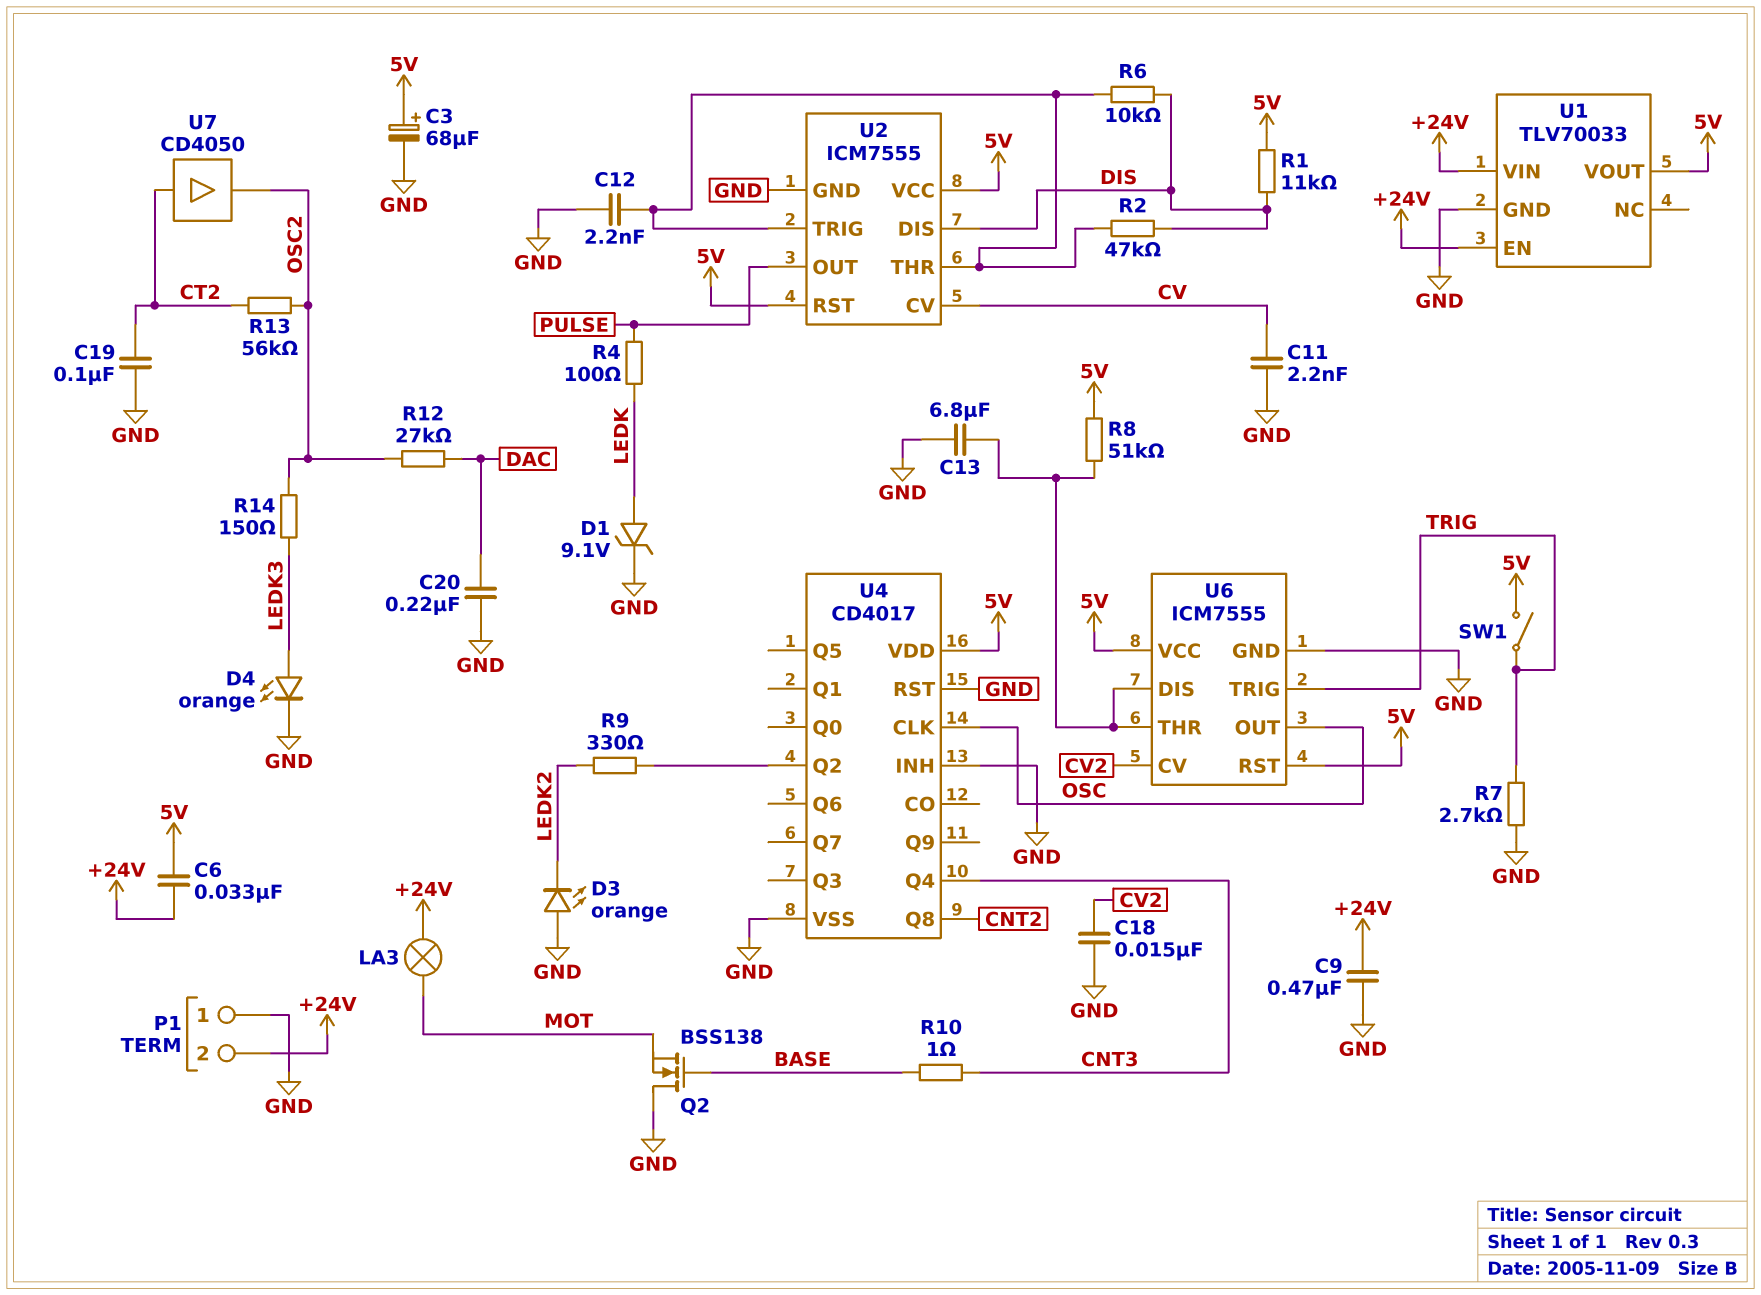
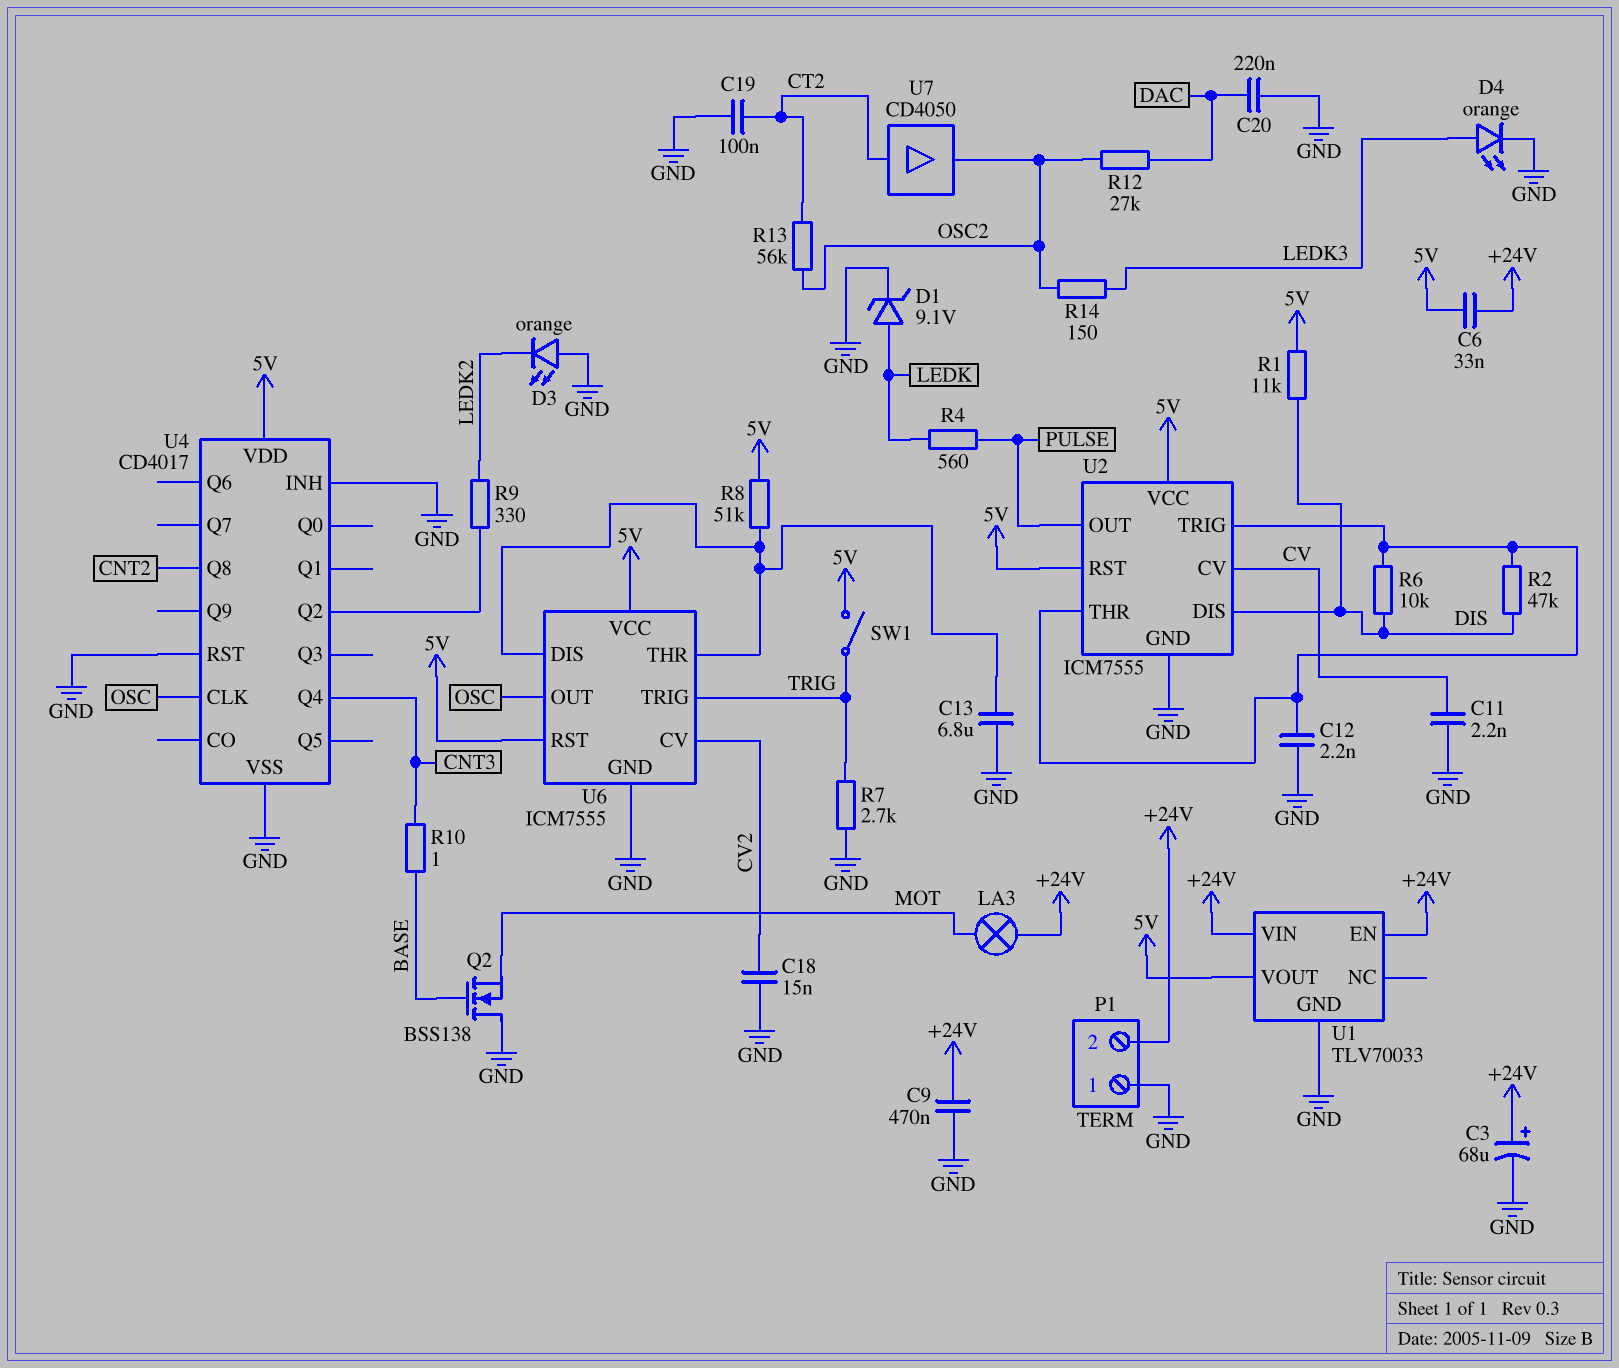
C3: 68uF (plus 5V, minus GND) -> 68uF (plus +24V, minus GND)
R4: 100 (LEDK, PULSE) -> 560 (LEDK, PULSE)

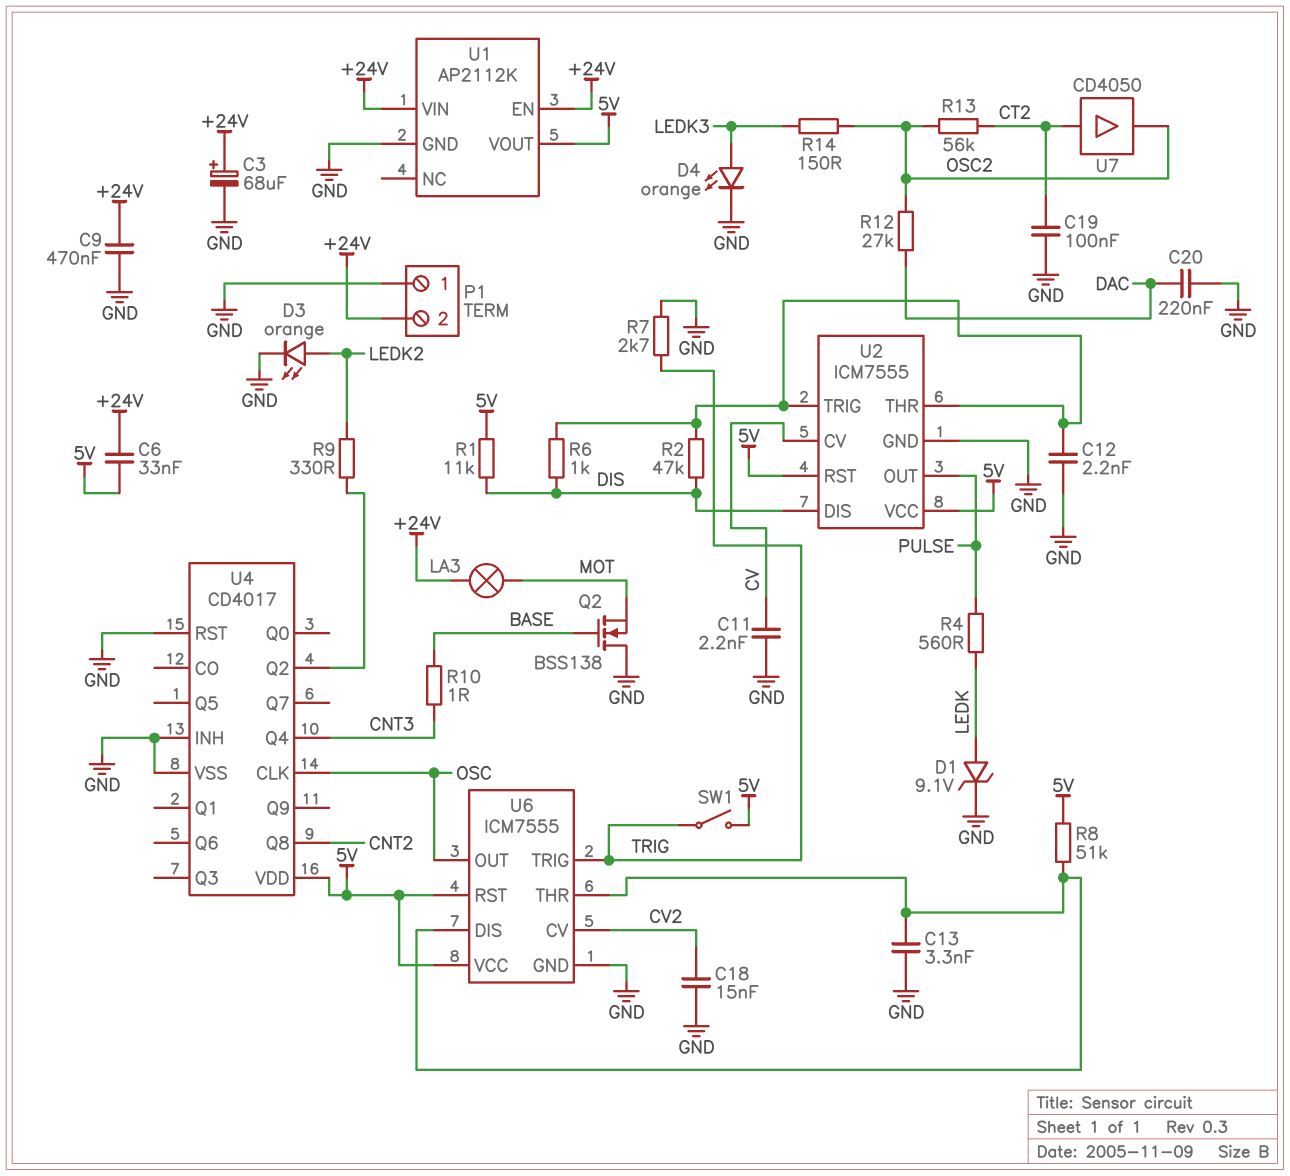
C13: 6.8uF (GND, U6/DIS) -> 3.3nF (GND, U6/DIS)
D3: LED orange (A GND, K LEDK2) -> LED orange (A LEDK2, K GND)
R6: 10k (DIS, U2/THR) -> 1k (DIS, U2/THR)
U1: TLV70033 -> AP2112K

